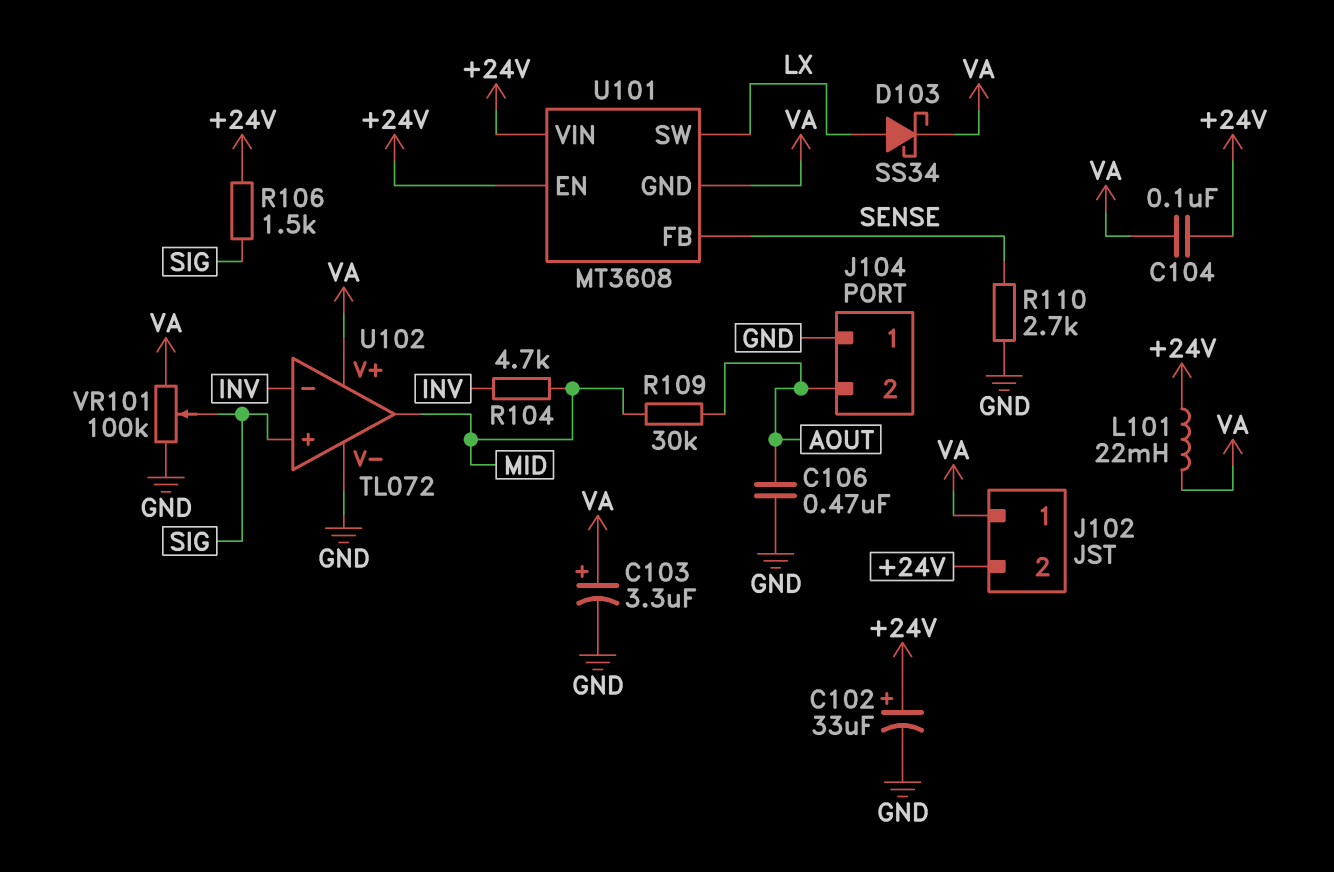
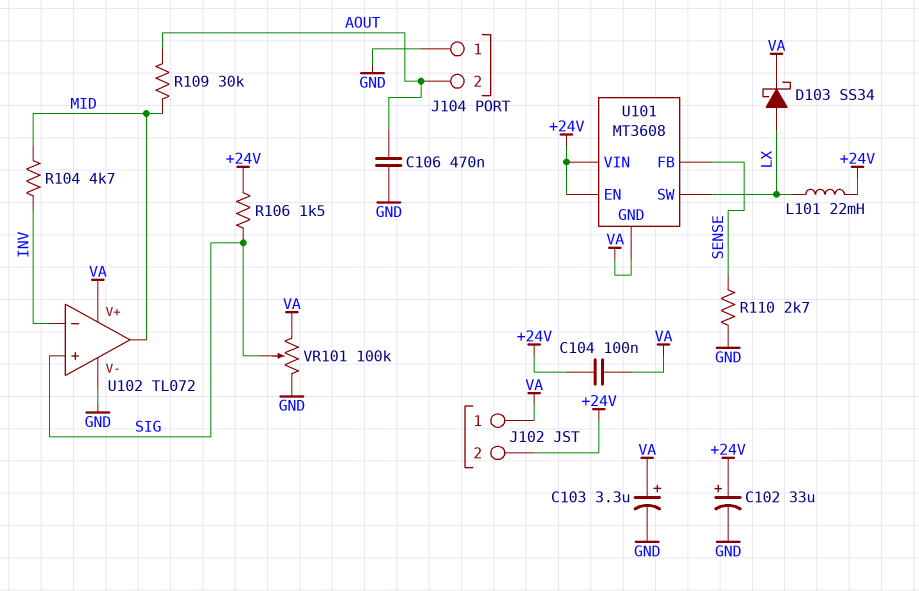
L101: 22mH (+24V, VA) -> 22mH (+24V, LX)

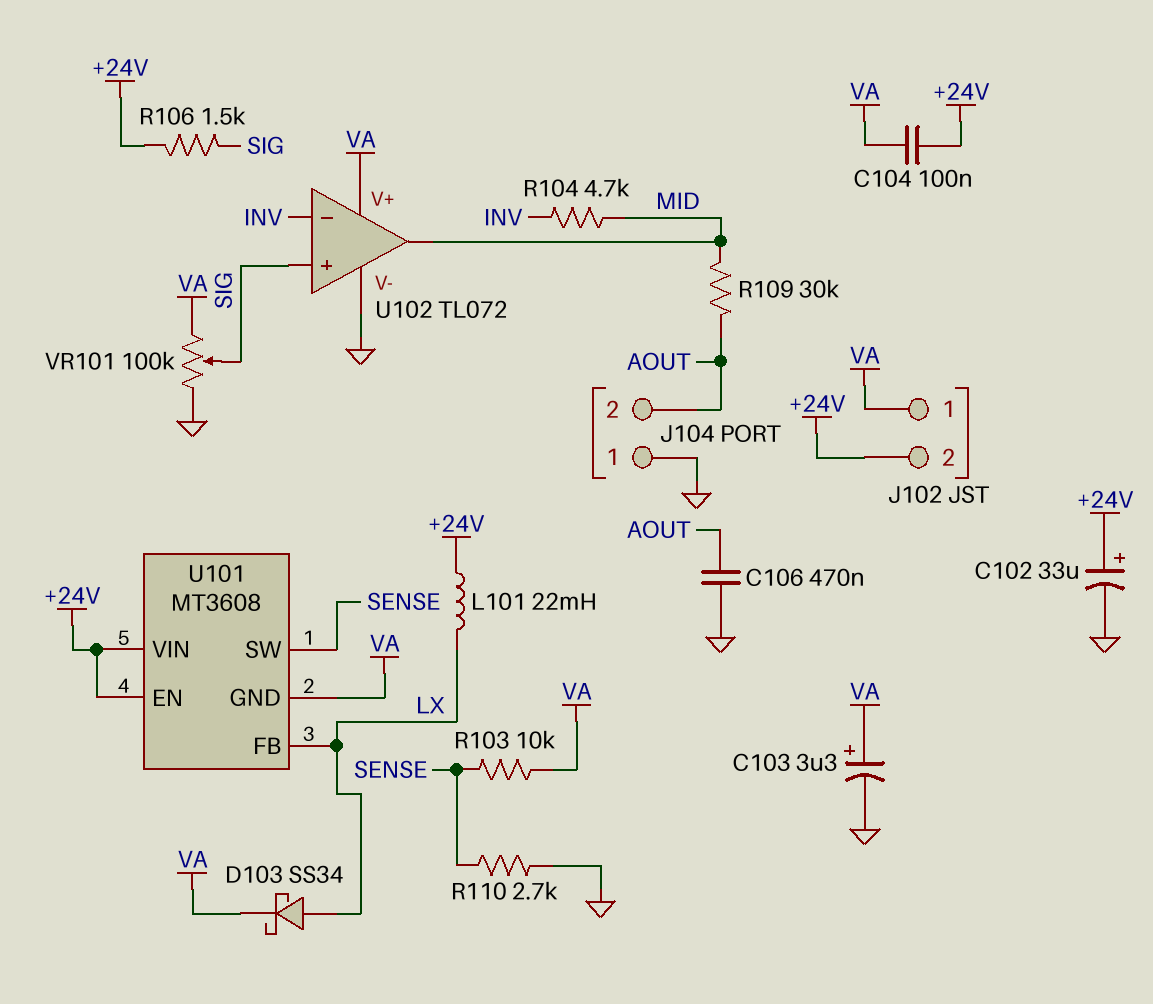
R103: none -> 10k (SENSE, VA)
U101 pin FB: SENSE -> LX
U101 pin SW: LX -> SENSE

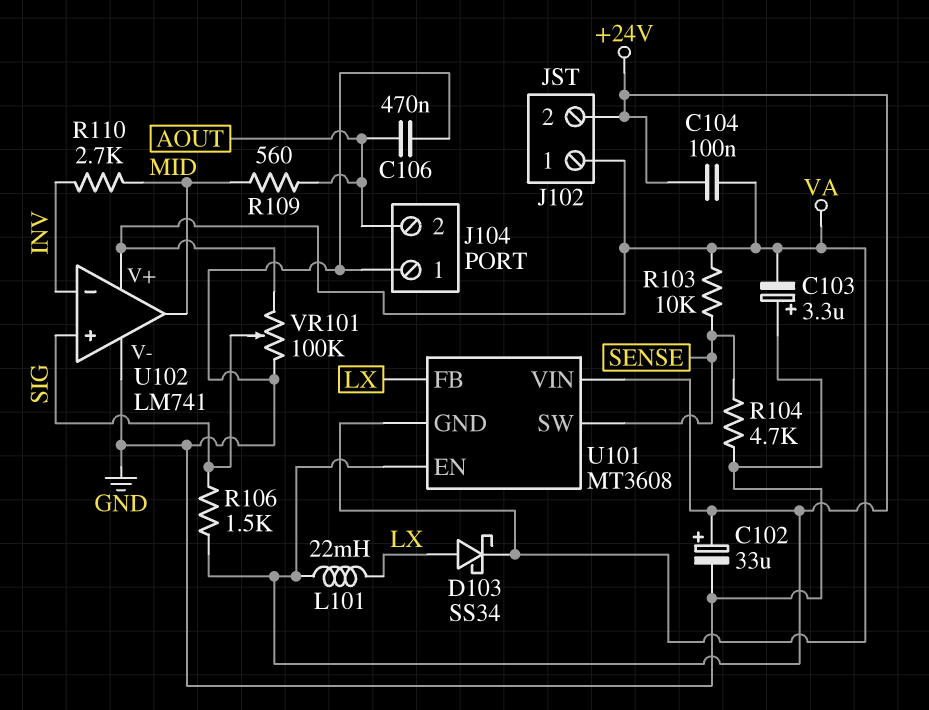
C103: 3.3uF (plus VA, minus GND) -> 3.3uF (plus GND, minus VA)
R104: 4.7k (INV, MID) -> 4.7k (GND, SENSE)
R109: 30k (AOUT, MID) -> 560 (AOUT, MID)
R110: 2.7k (GND, SENSE) -> 2.7k (INV, MID)
U102: TL072 -> LM741

